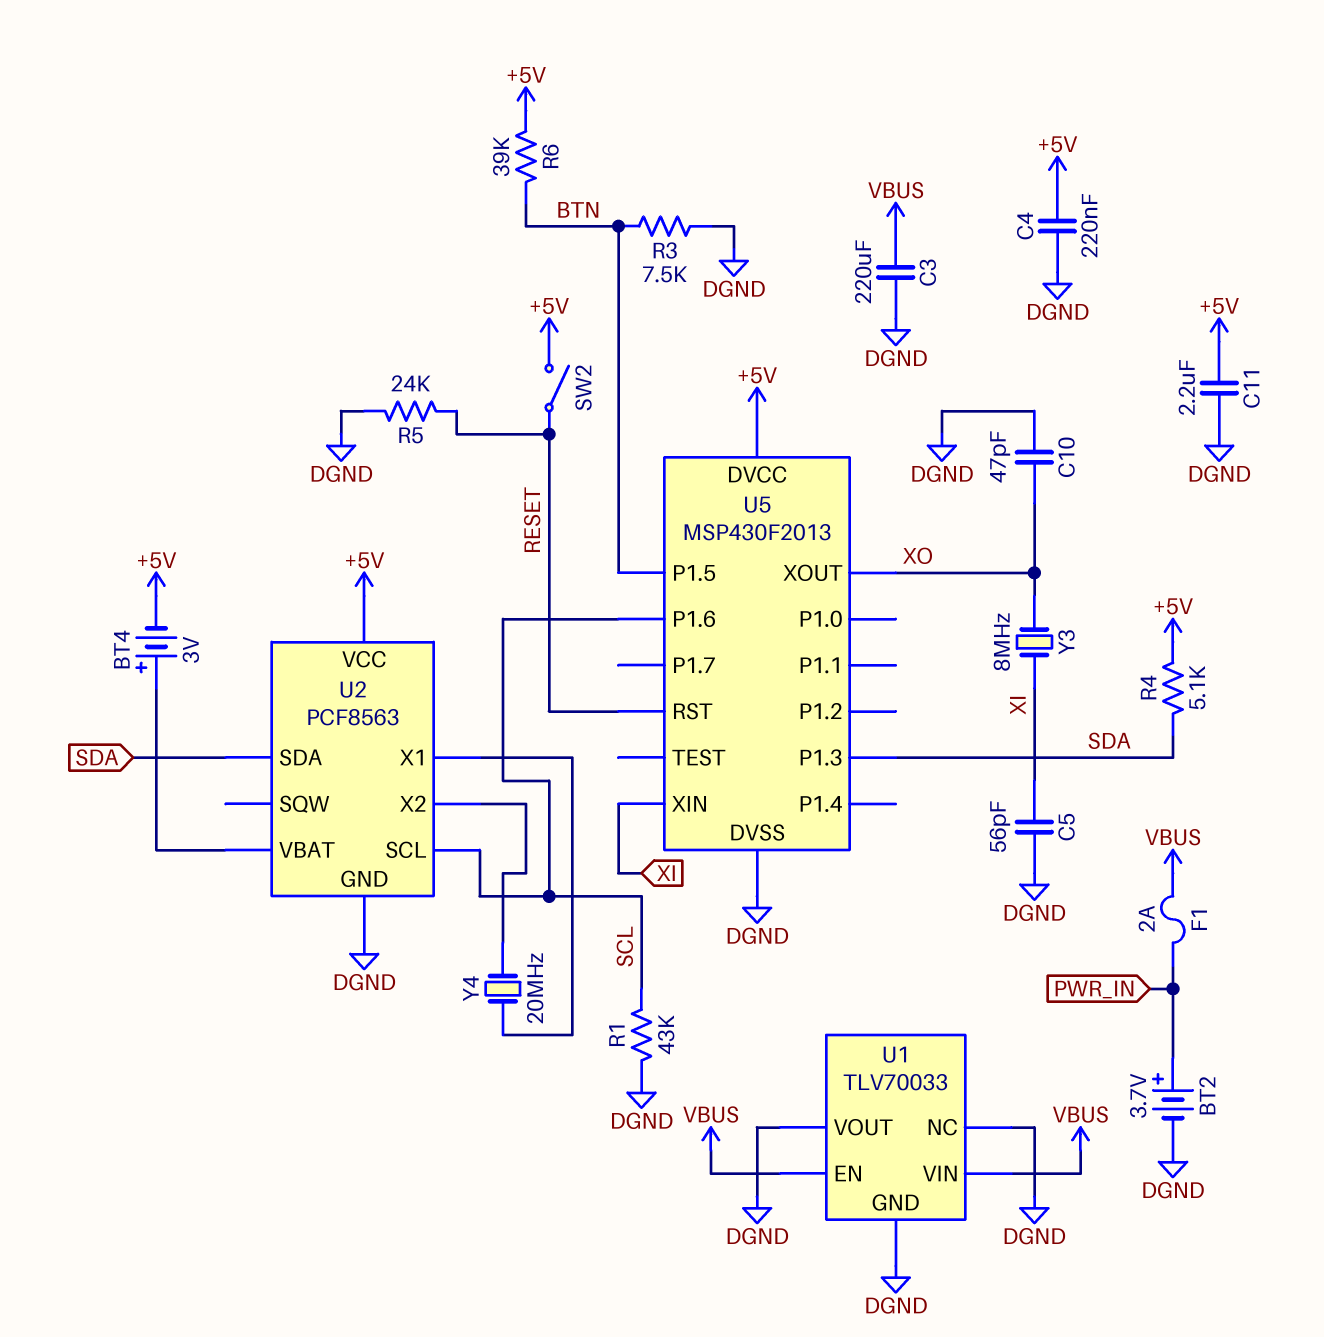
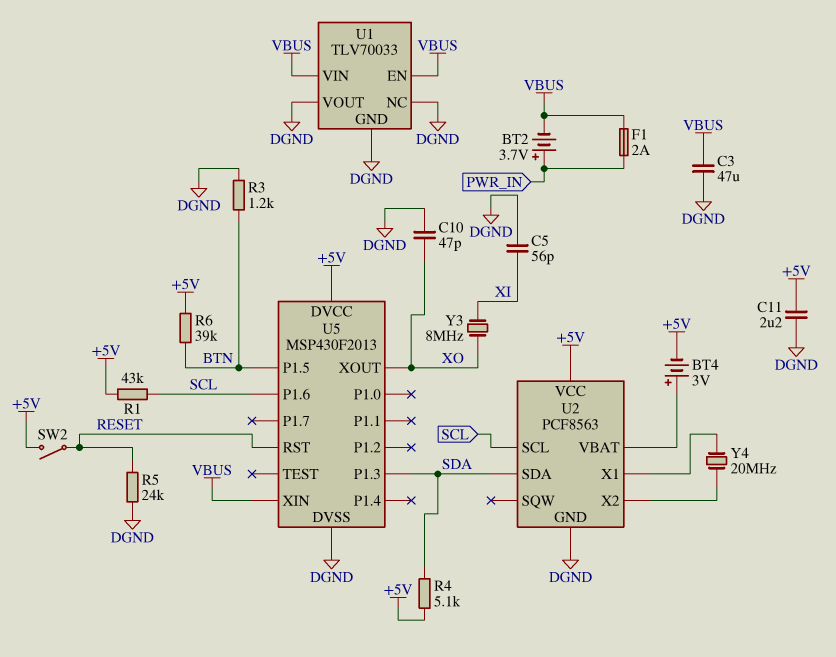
BT2: 3.7V (plus PWR_IN, minus DGND) -> 3.7V (plus PWR_IN, minus VBUS)
C3: 220uF (DGND, VBUS) -> 47uF (DGND, VBUS)
C4: 220nF (+5V, DGND) -> none
R1: 43k (DGND, SCL) -> 43k (+5V, SCL)
R3: 7.5k (BTN, DGND) -> 1.2k (BTN, DGND)
U5 pin XIN: XI -> VBUS

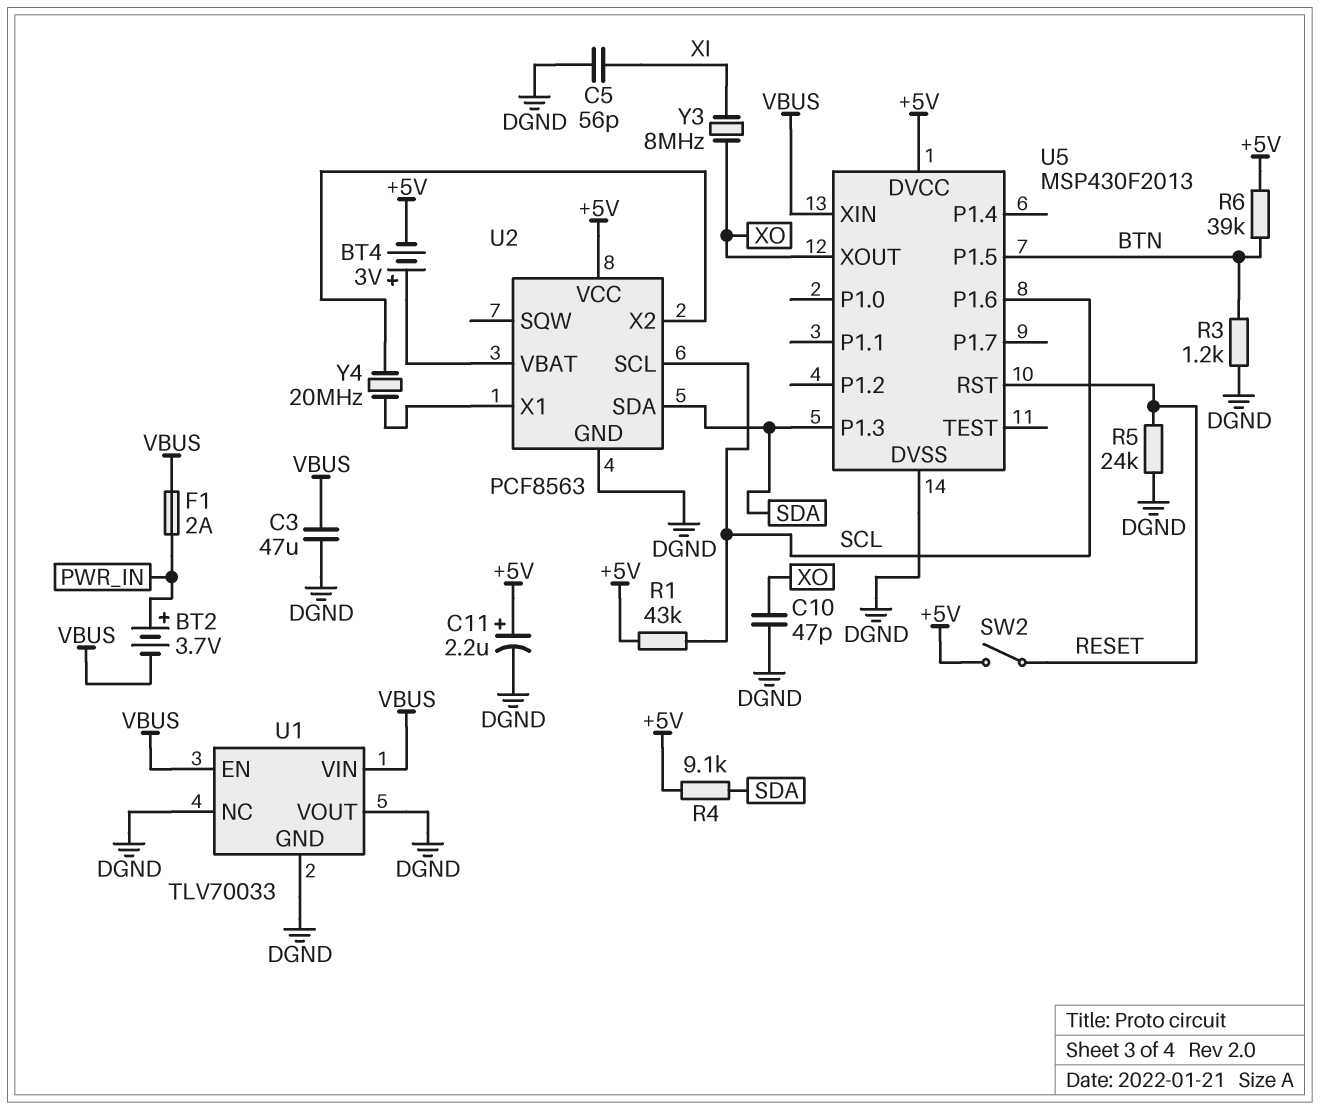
C11: 2.2uF (+5V, DGND) -> 2.2uF (plus +5V, minus DGND)
R4: 5.1k (+5V, SDA) -> 9.1k (+5V, SDA)

